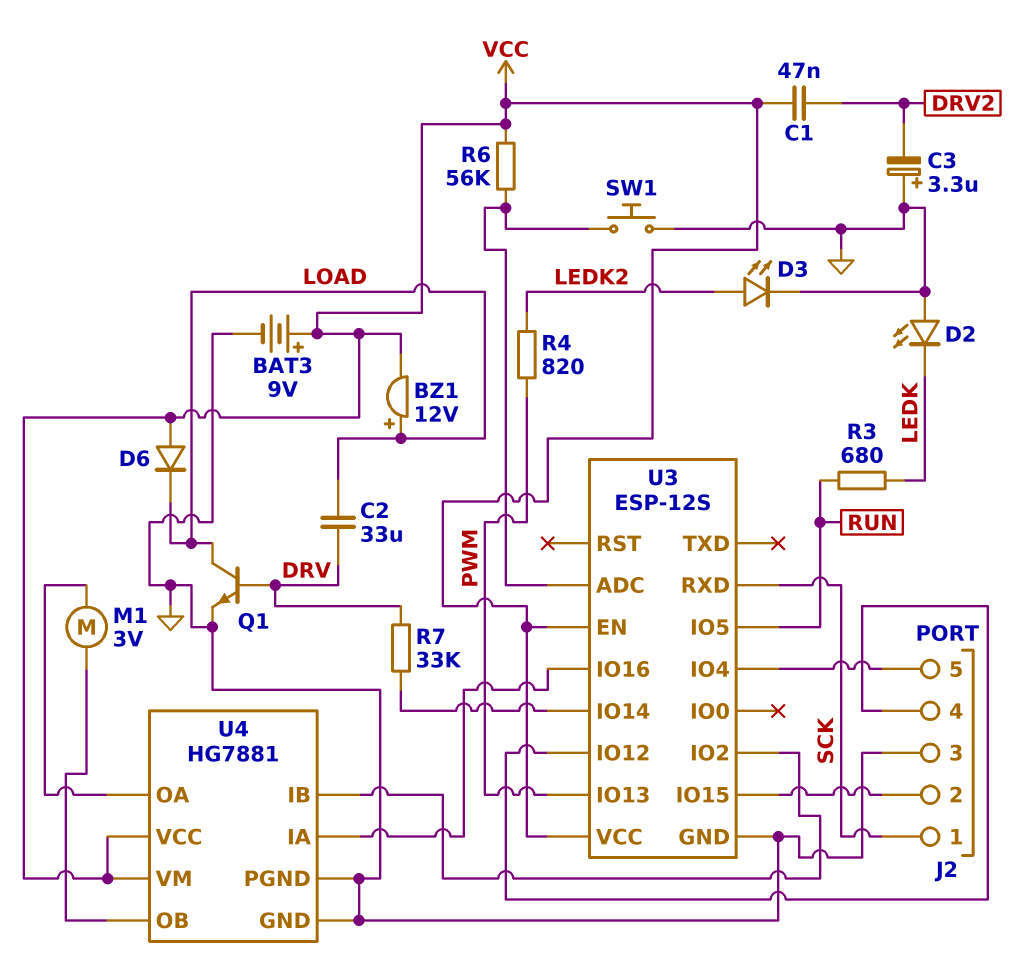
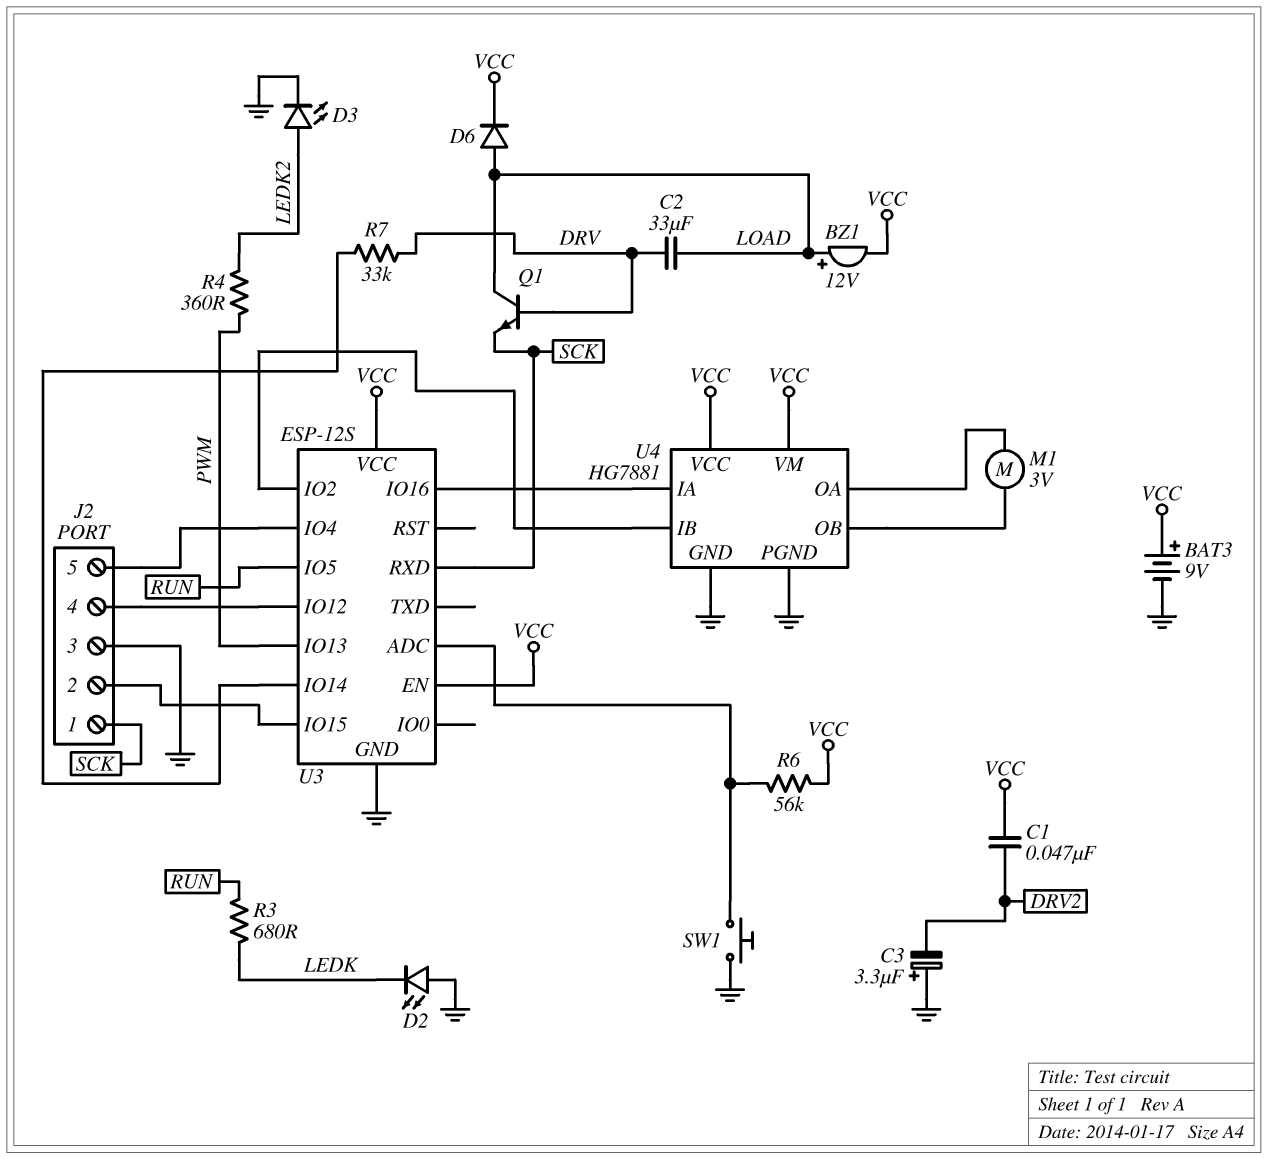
D6: diode (A VCC, K LOAD) -> diode (A LOAD, K VCC)
Q1: NPN (B DRV, C LOAD, E GND) -> NPN (B DRV, C LOAD, E SCK)
R4: 820 (LEDK2, PWM) -> 360 (LEDK2, PWM)

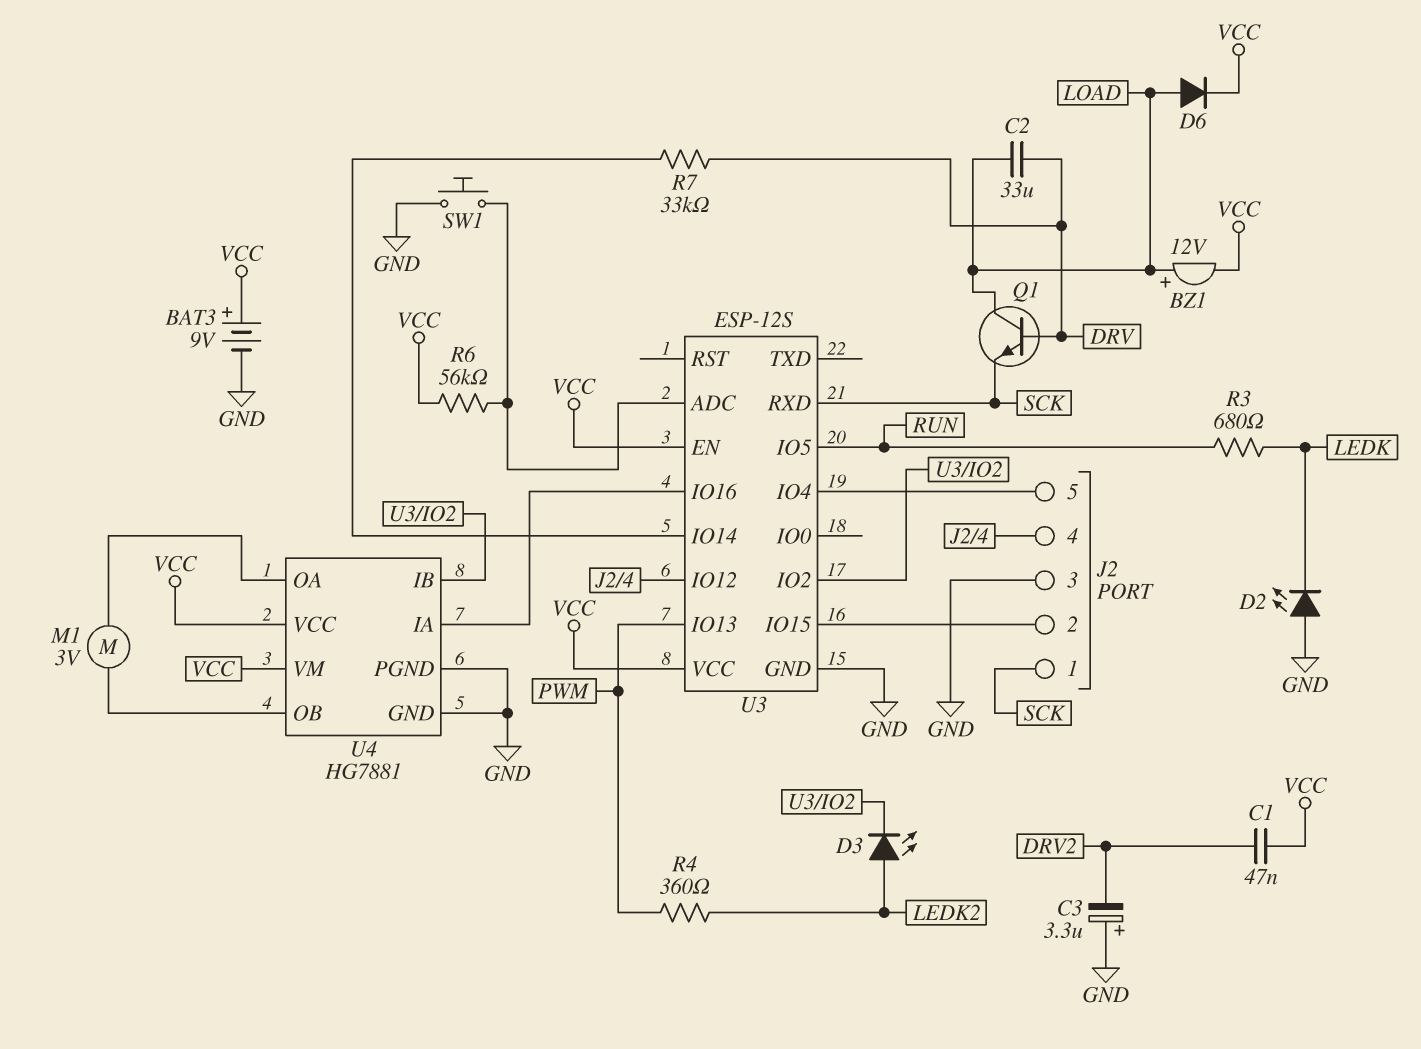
D3: LED (A LEDK2, K GND) -> LED (A LEDK2, K U3/IO2)

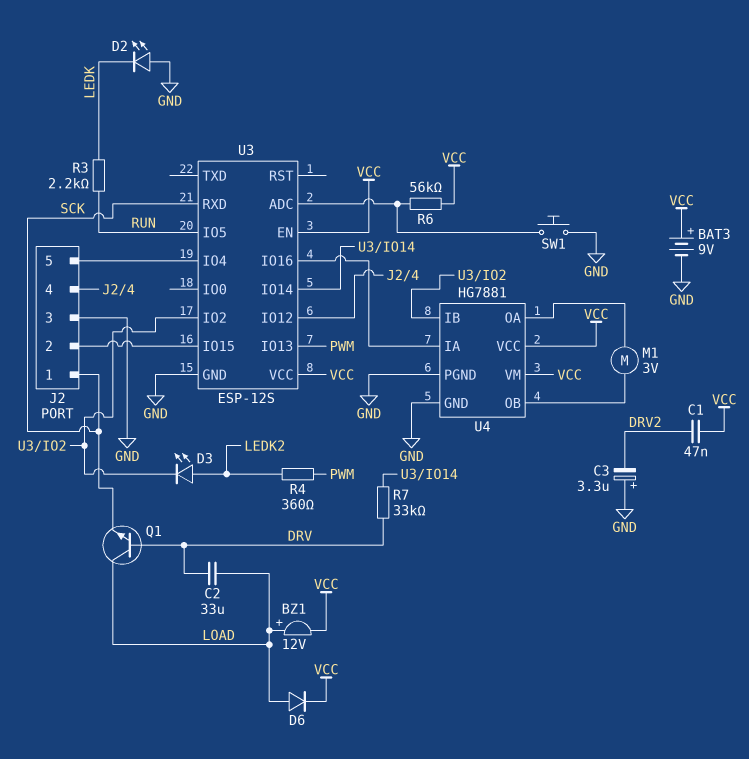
R3: 680 (LEDK, RUN) -> 2.2k (LEDK, RUN)

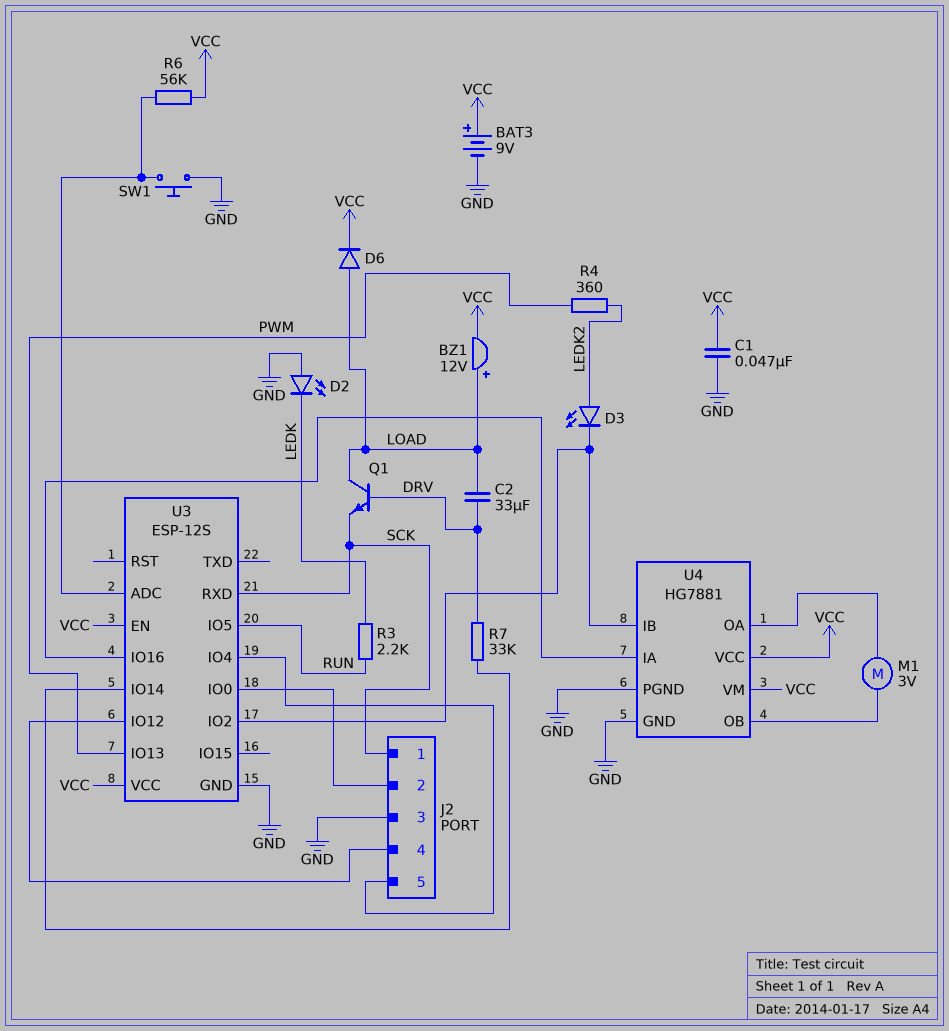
C1: 47nF (DRV2, VCC) -> 47nF (GND, VCC)
C3: 3.3uF (plus GND, minus DRV2) -> none
U3 pin IO0: none -> J2/2
U3 pin IO15: J2/2 -> none

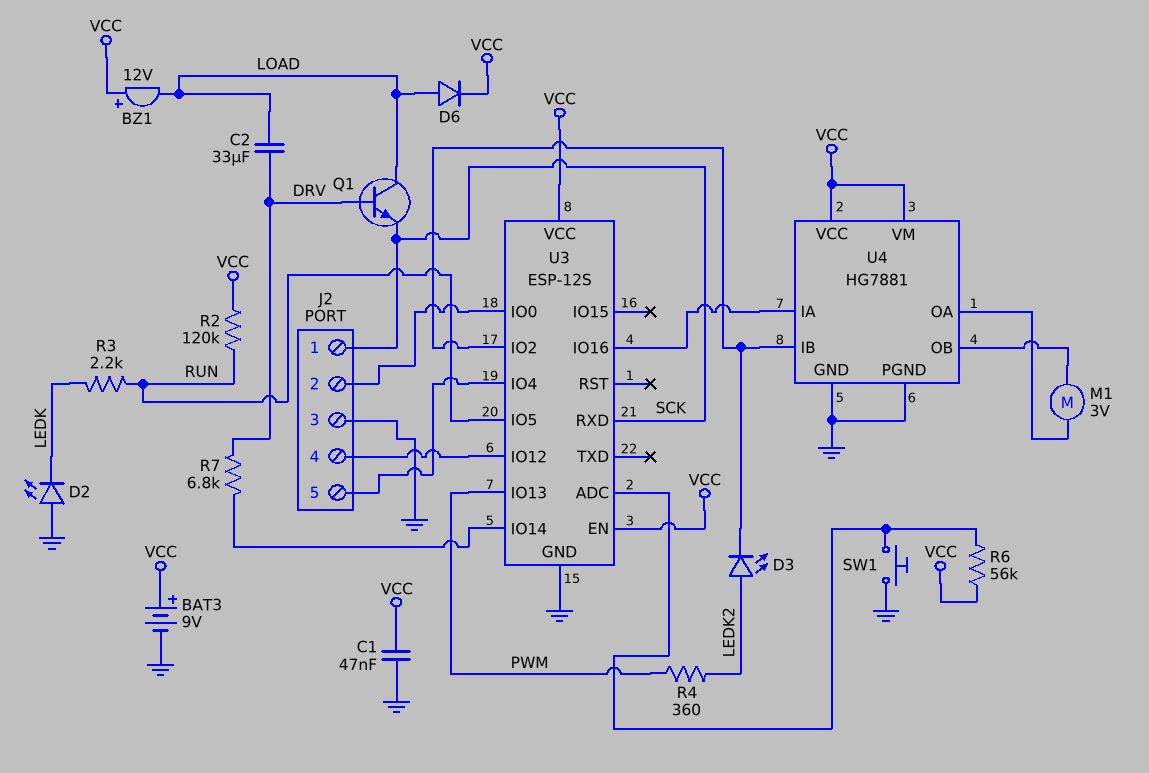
BZ1: buzzer 12V (plus LOAD, minus VCC) -> buzzer 12V (plus VCC, minus LOAD)
R2: none -> 120k (RUN, VCC)
R7: 33k (DRV, U3/IO14) -> 6.8k (DRV, U3/IO14)

